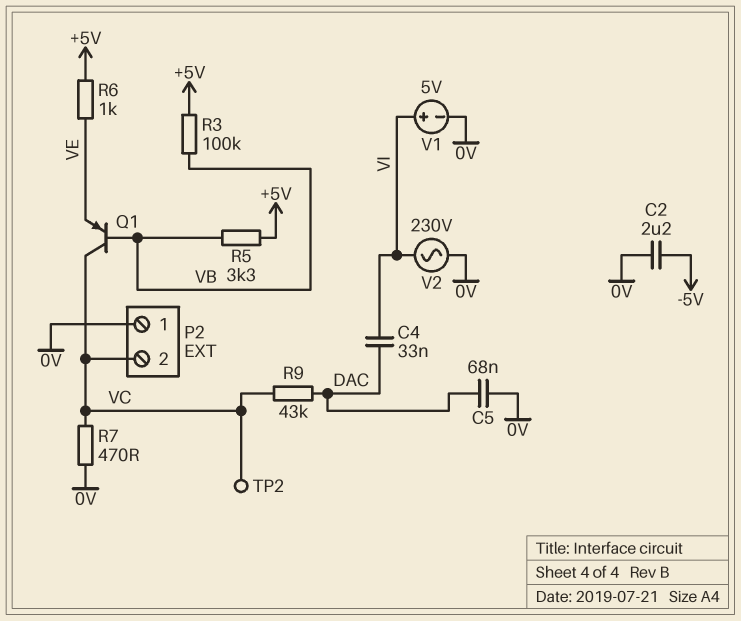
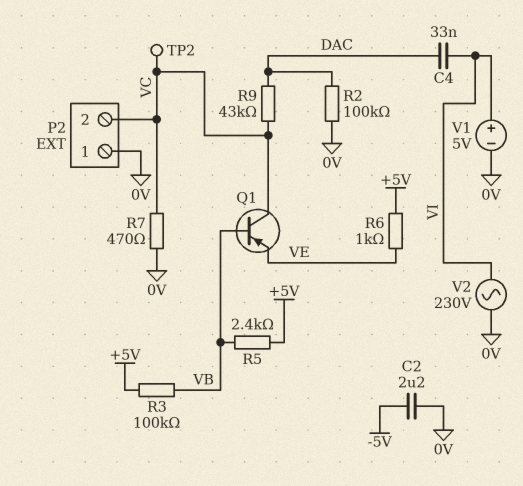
C5: 68nF (0V, DAC) -> none
R2: none -> 100k (0V, DAC)
R5: 3.3k (+5V, VB) -> 2.4k (+5V, VB)

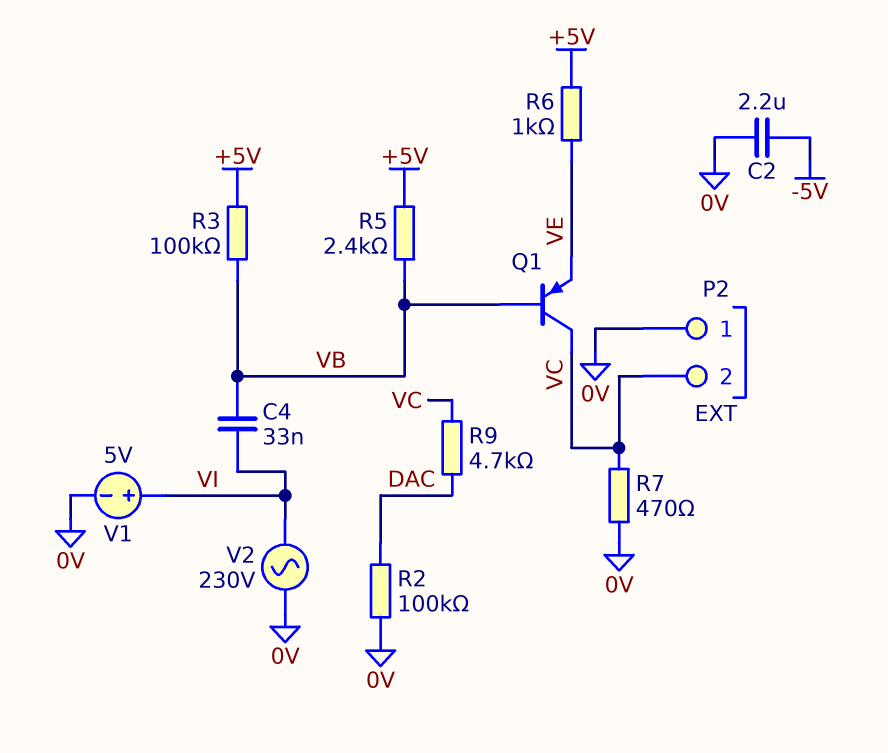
C4: 33nF (DAC, VI) -> 33nF (VB, VI)
R9: 43k (DAC, VC) -> 4.7k (DAC, VC)
TP2: test point (VC) -> none

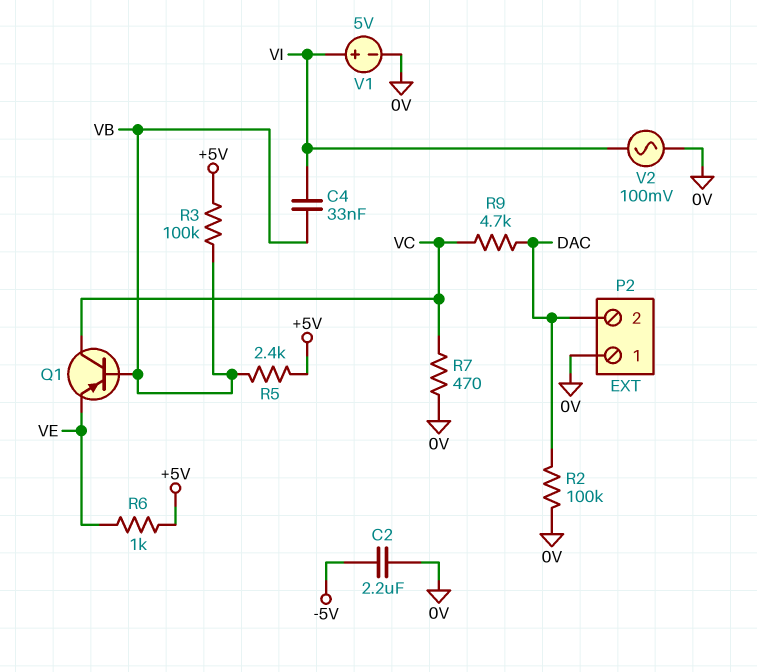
P2 pin 2: VC -> DAC
V2: AC 230V (0V, VI) -> AC 100mV (0V, VI)

